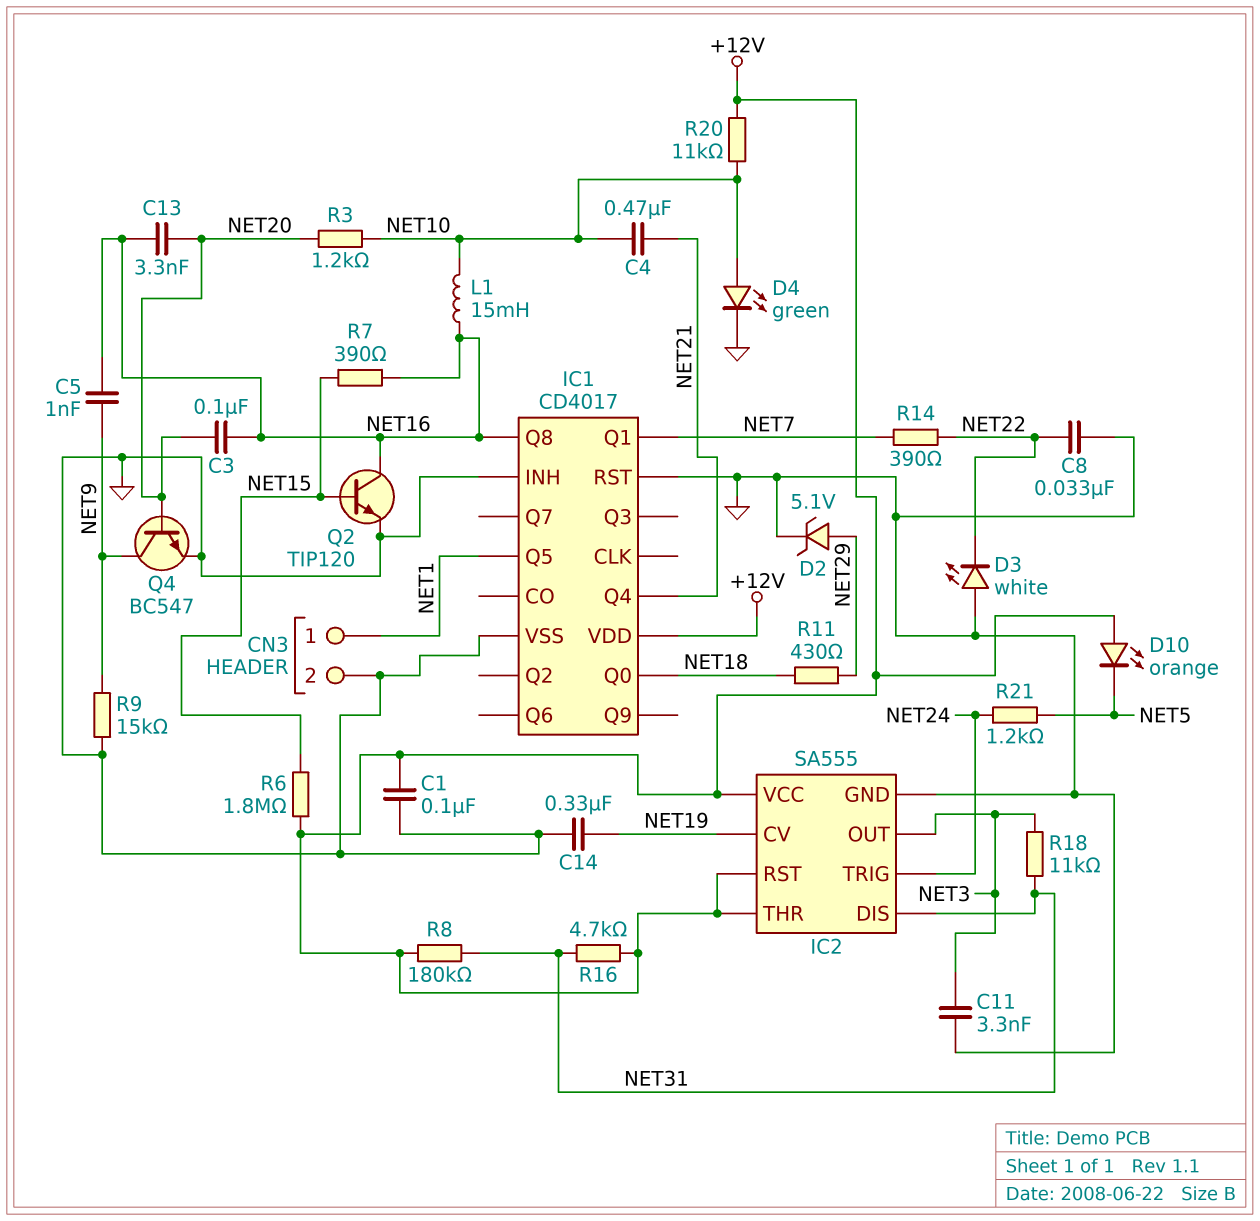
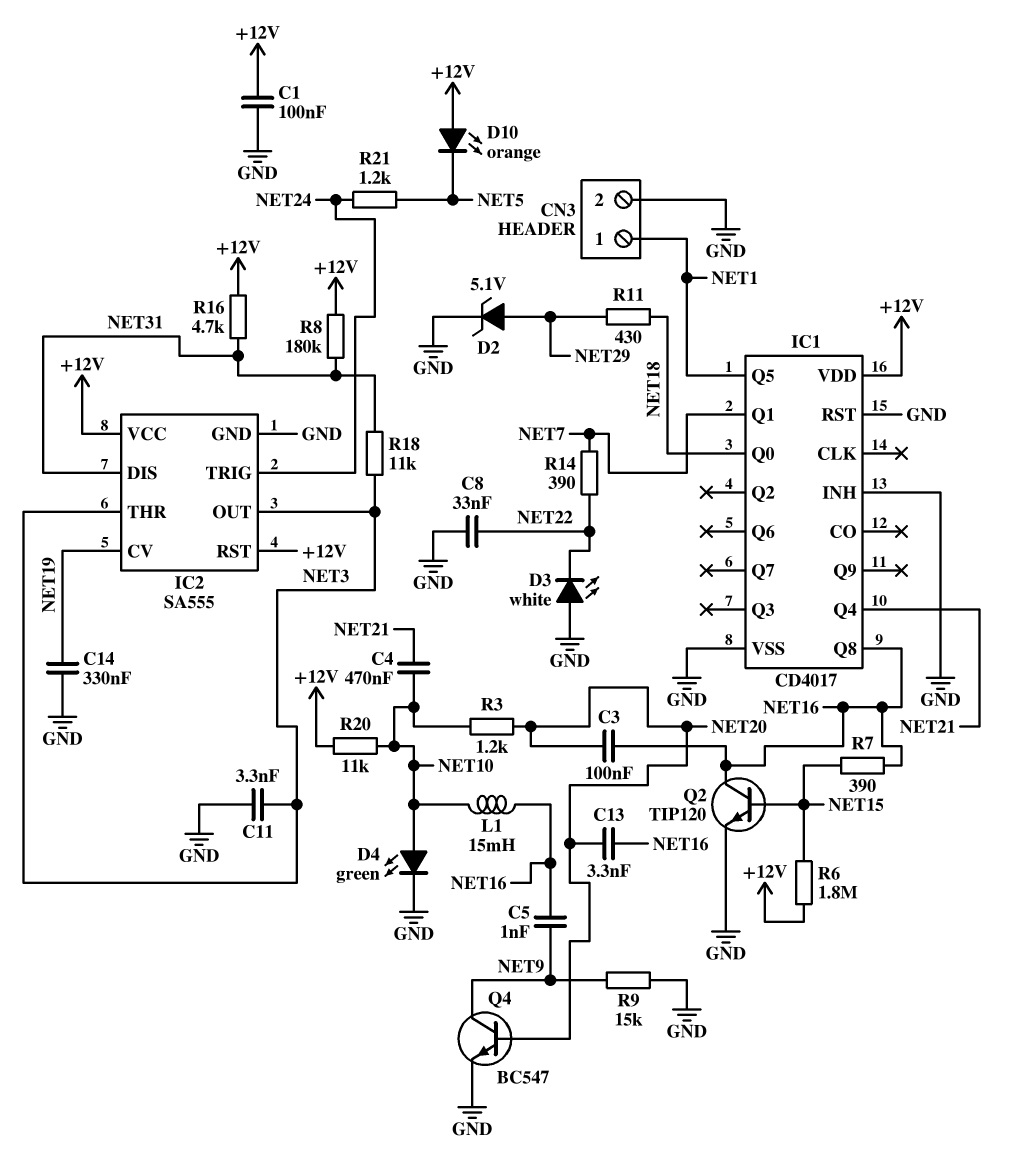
IC2 pin THR: +12V -> NET3

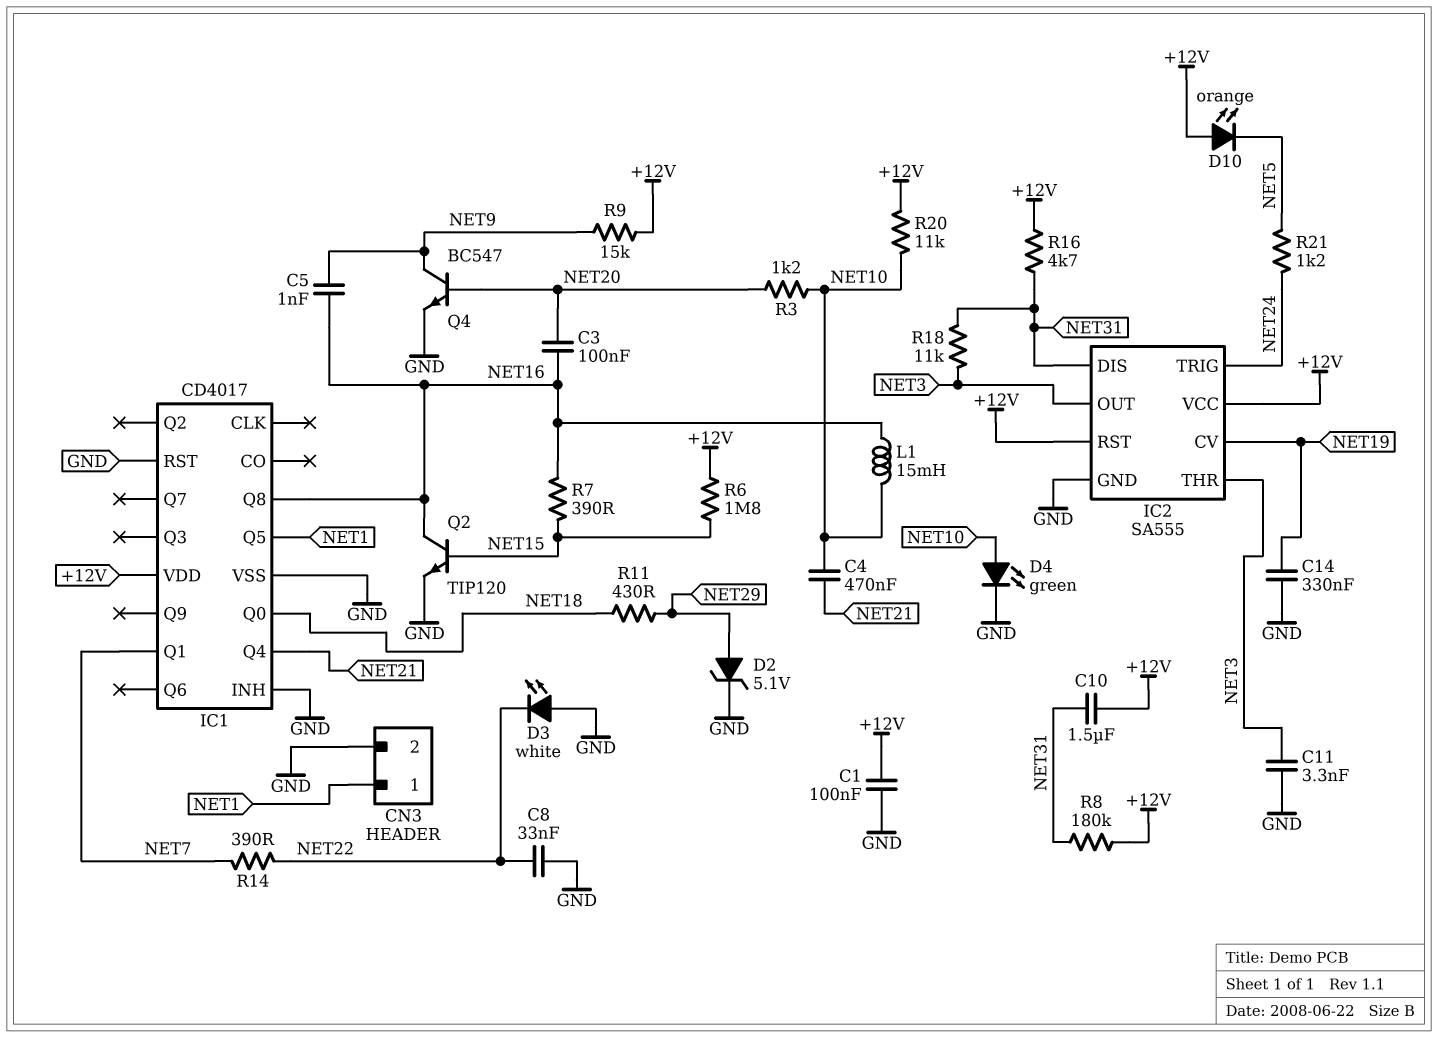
C10: none -> 1.5uF (+12V, NET31)
C13: 3.3nF (NET16, NET20) -> none
R9: 15k (GND, NET9) -> 15k (+12V, NET9)

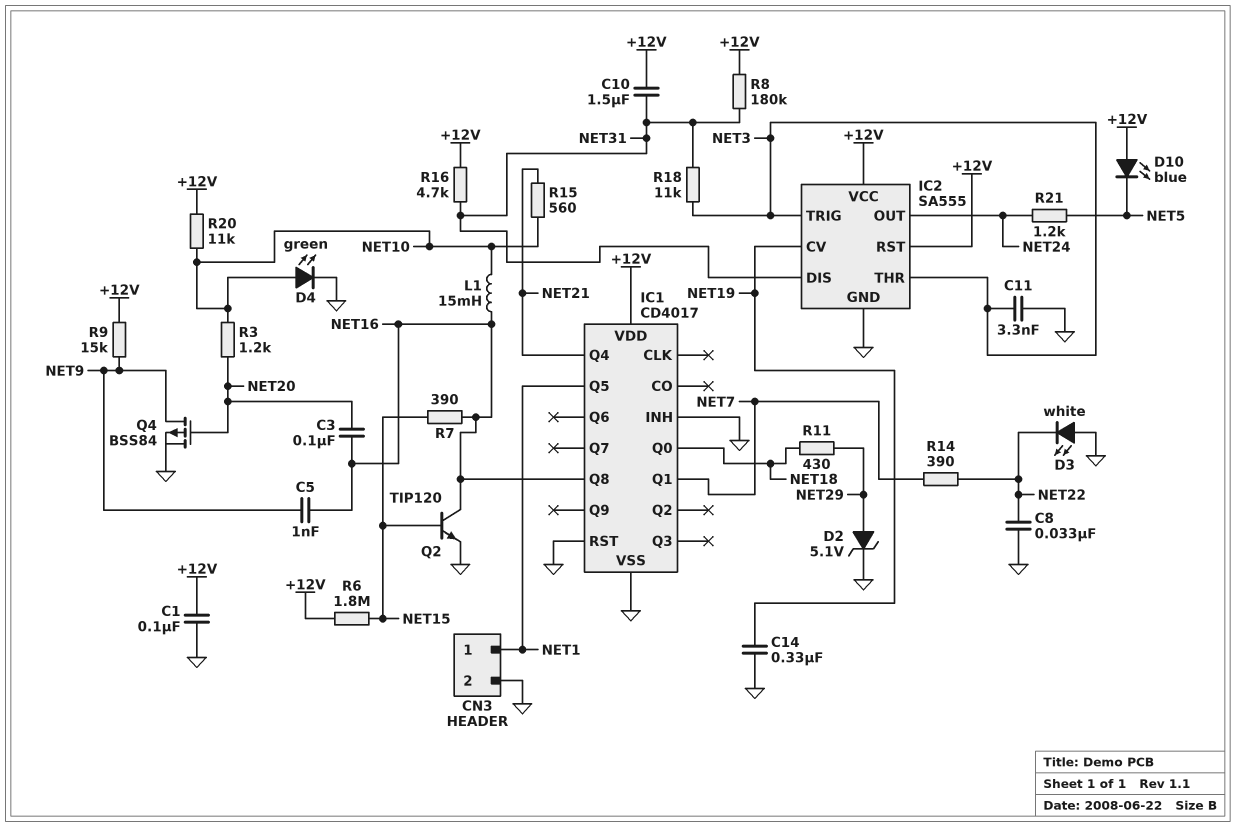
C4: 470nF (NET10, NET21) -> none
D10: LED orange (A +12V, K NET5) -> LED blue (A +12V, K NET5)
IC2 pin OUT: NET3 -> NET24
IC2 pin TRIG: NET24 -> NET3
Q4: NPN BC547 (B NET20, C NET9, E GND) -> PMOS BSS84 (G NET20, D NET9, S GND)
R15: none -> 560 (NET10, NET21)

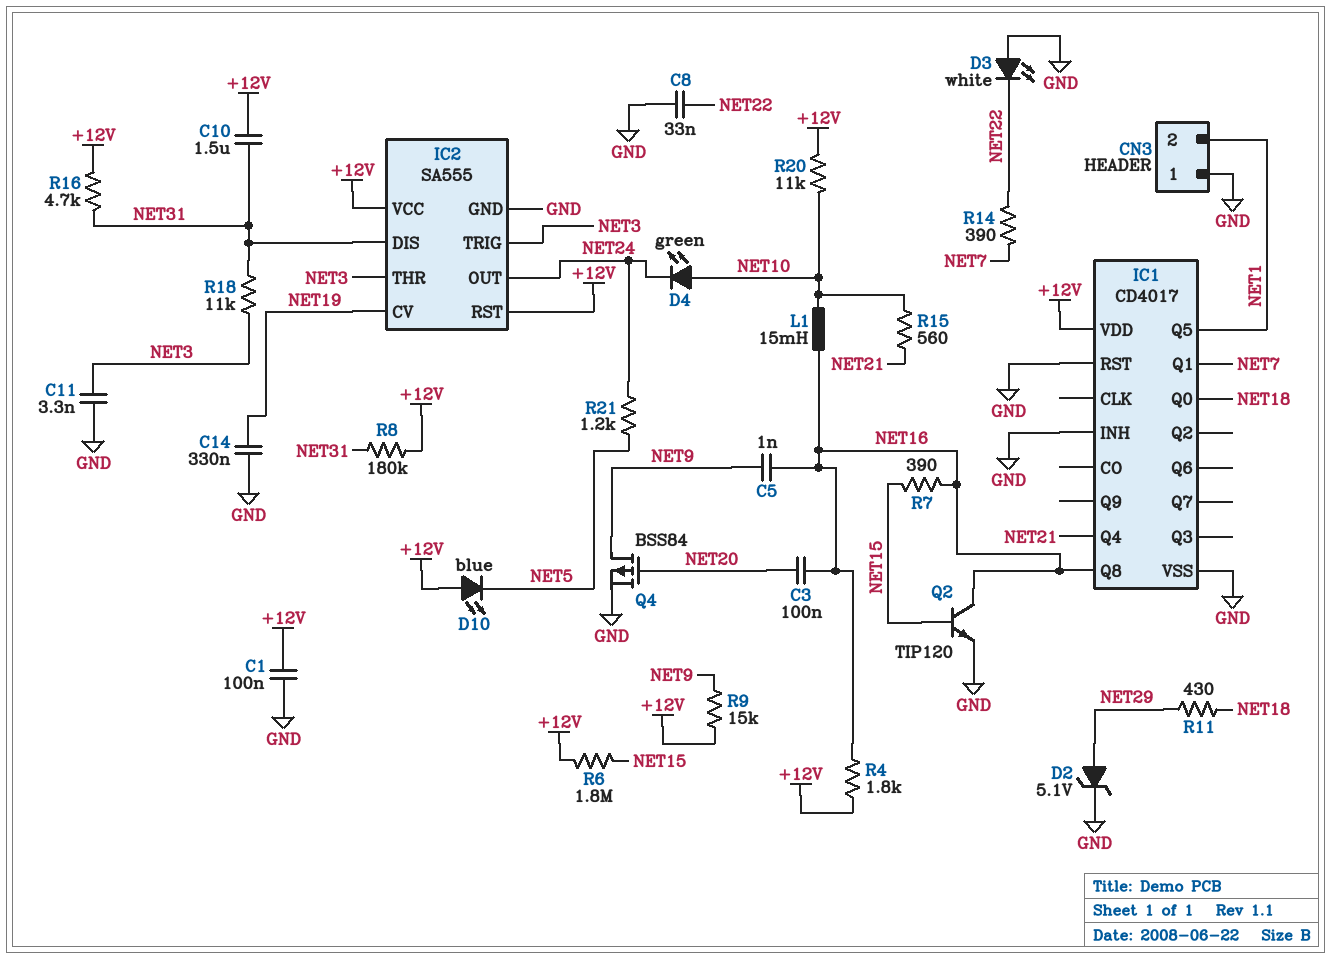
CN3 pin 1: NET1 -> GND
CN3 pin 2: GND -> NET1
D4: LED green (A NET10, K GND) -> LED green (A NET10, K NET24)
R3: 1.2k (NET10, NET20) -> none
R4: none -> 1.8k (+12V, NET16)

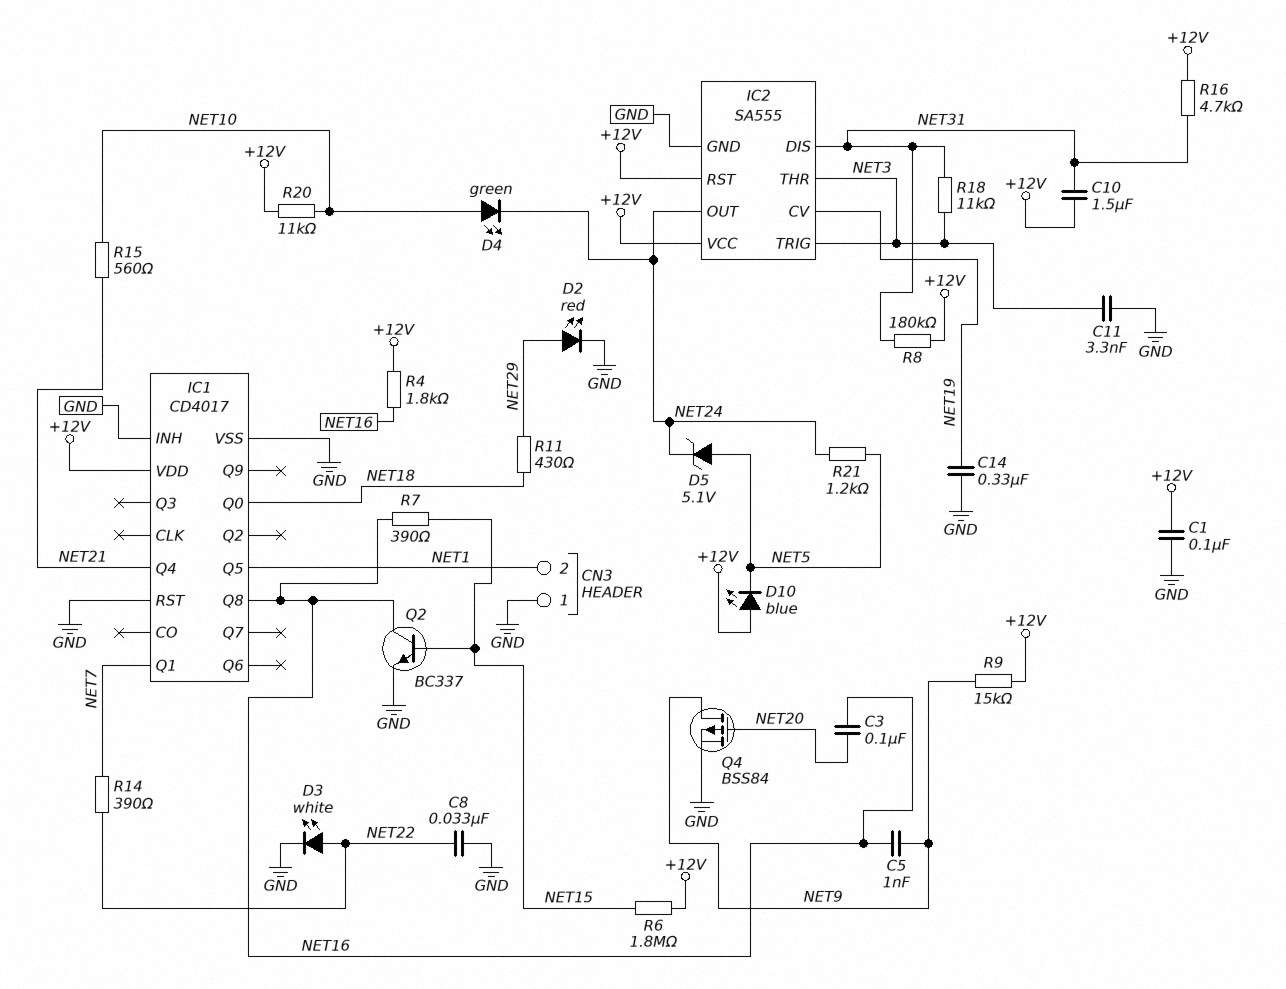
D2: zener 5.1V (A NET29, K GND) -> LED red (A NET29, K GND)
D3: LED white (A GND, K NET22) -> LED white (A NET22, K GND)
D5: none -> zener 5.1V (A NET5, K NET24)
L1: 15mH (NET10, NET16) -> none
Q2: NPN TIP120 (B NET15, C NET16, E GND) -> NPN BC337 (B NET15, C NET16, E GND)

